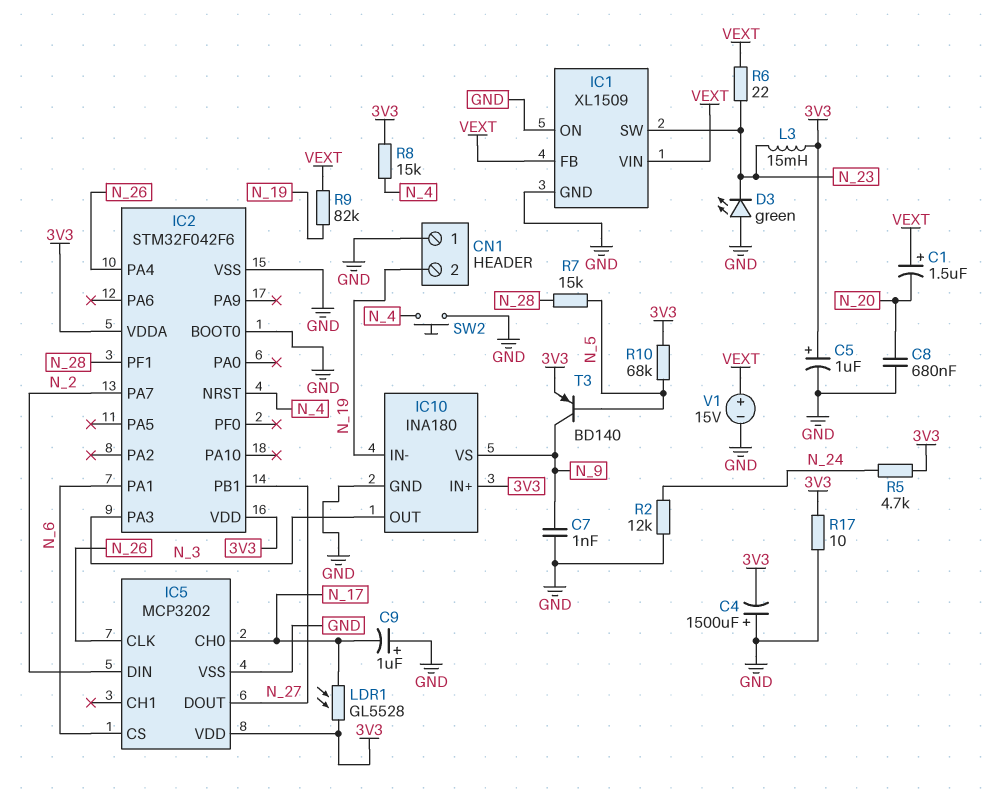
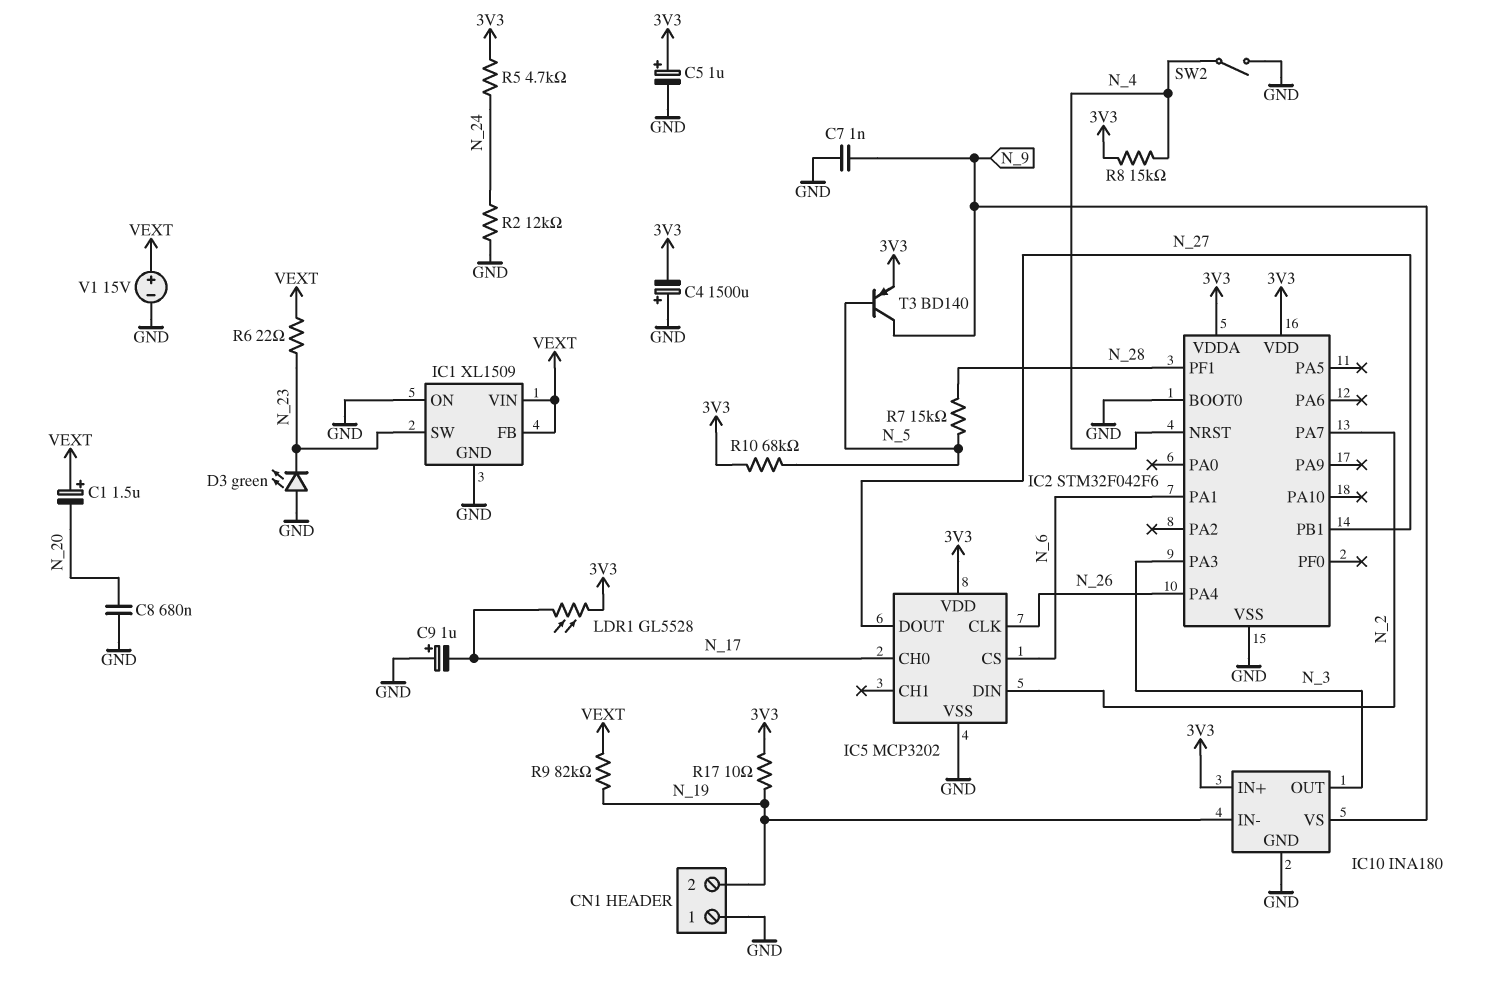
L3: 15mH (3V3, N_23) -> none
R17: 10 (3V3, GND) -> 10 (3V3, N_19)
SW2: button (GND, N_4) -> switch (GND, N_4)

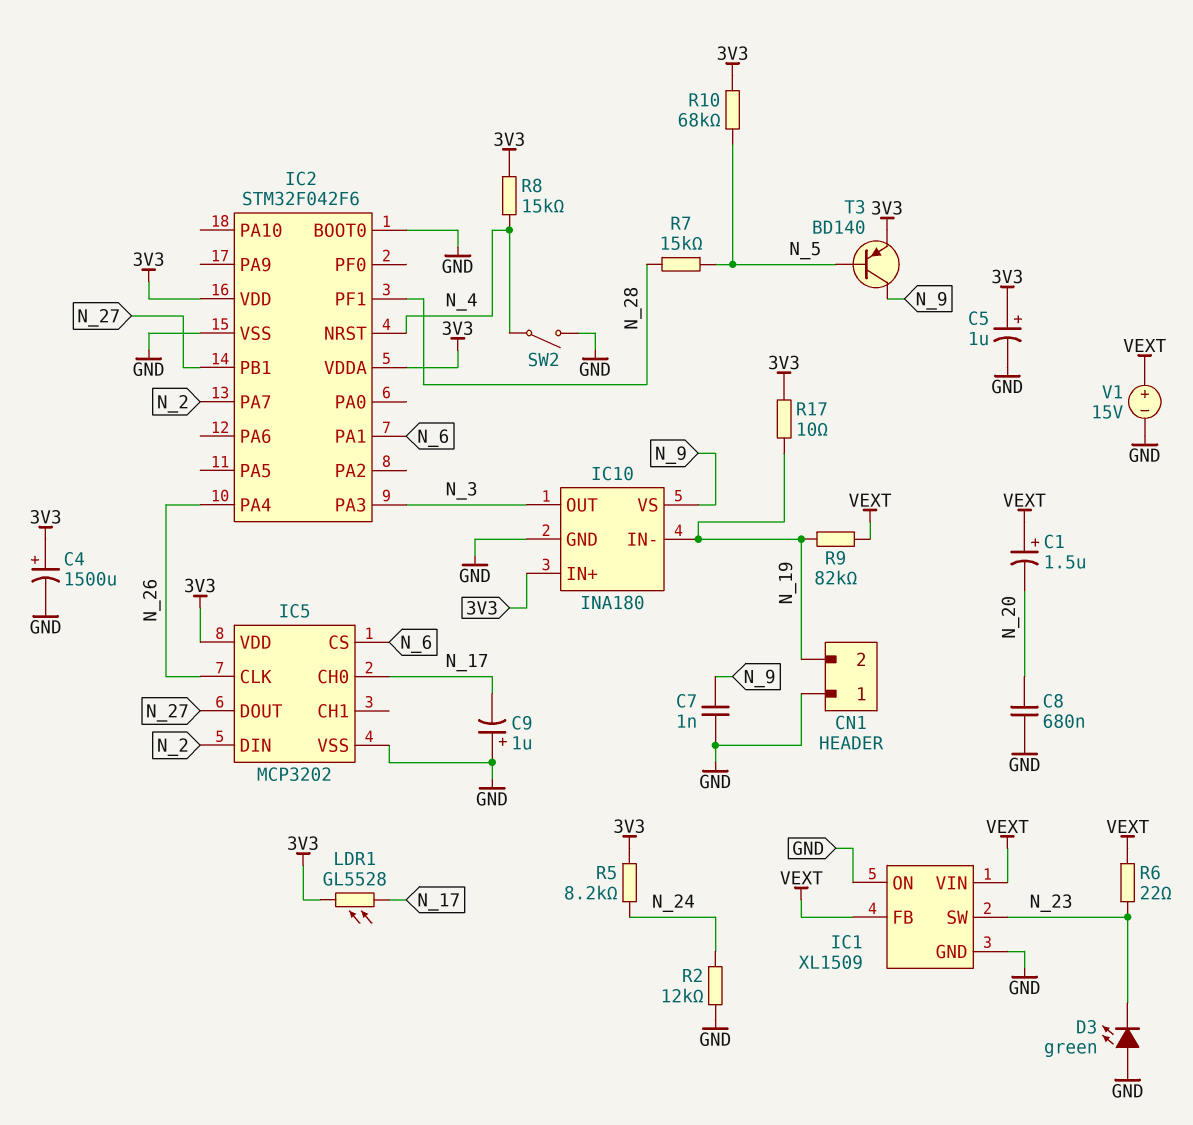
C4: 1500uF (plus GND, minus 3V3) -> 1500uF (plus 3V3, minus GND)
R5: 4.7k (3V3, N_24) -> 8.2k (3V3, N_24)

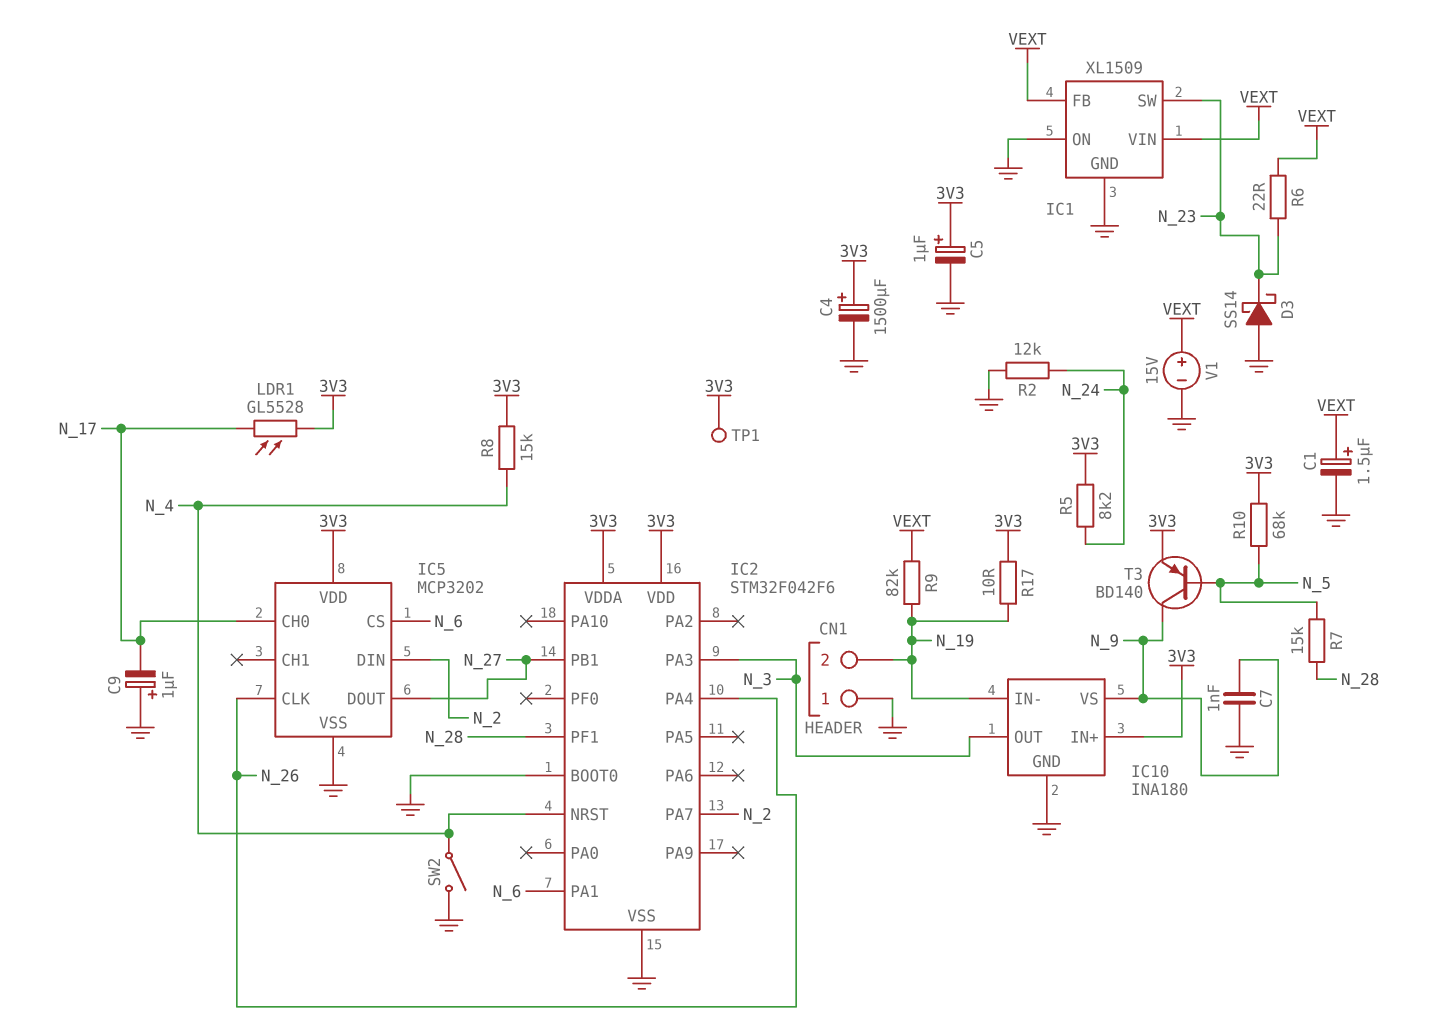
C1: 1.5uF (plus VEXT, minus N_20) -> 1.5uF (plus VEXT, minus GND)
C8: 680nF (GND, N_20) -> none
D3: LED green (A GND, K N_23) -> schottky SS14 (A GND, K N_23)
TP1: none -> test point (3V3)

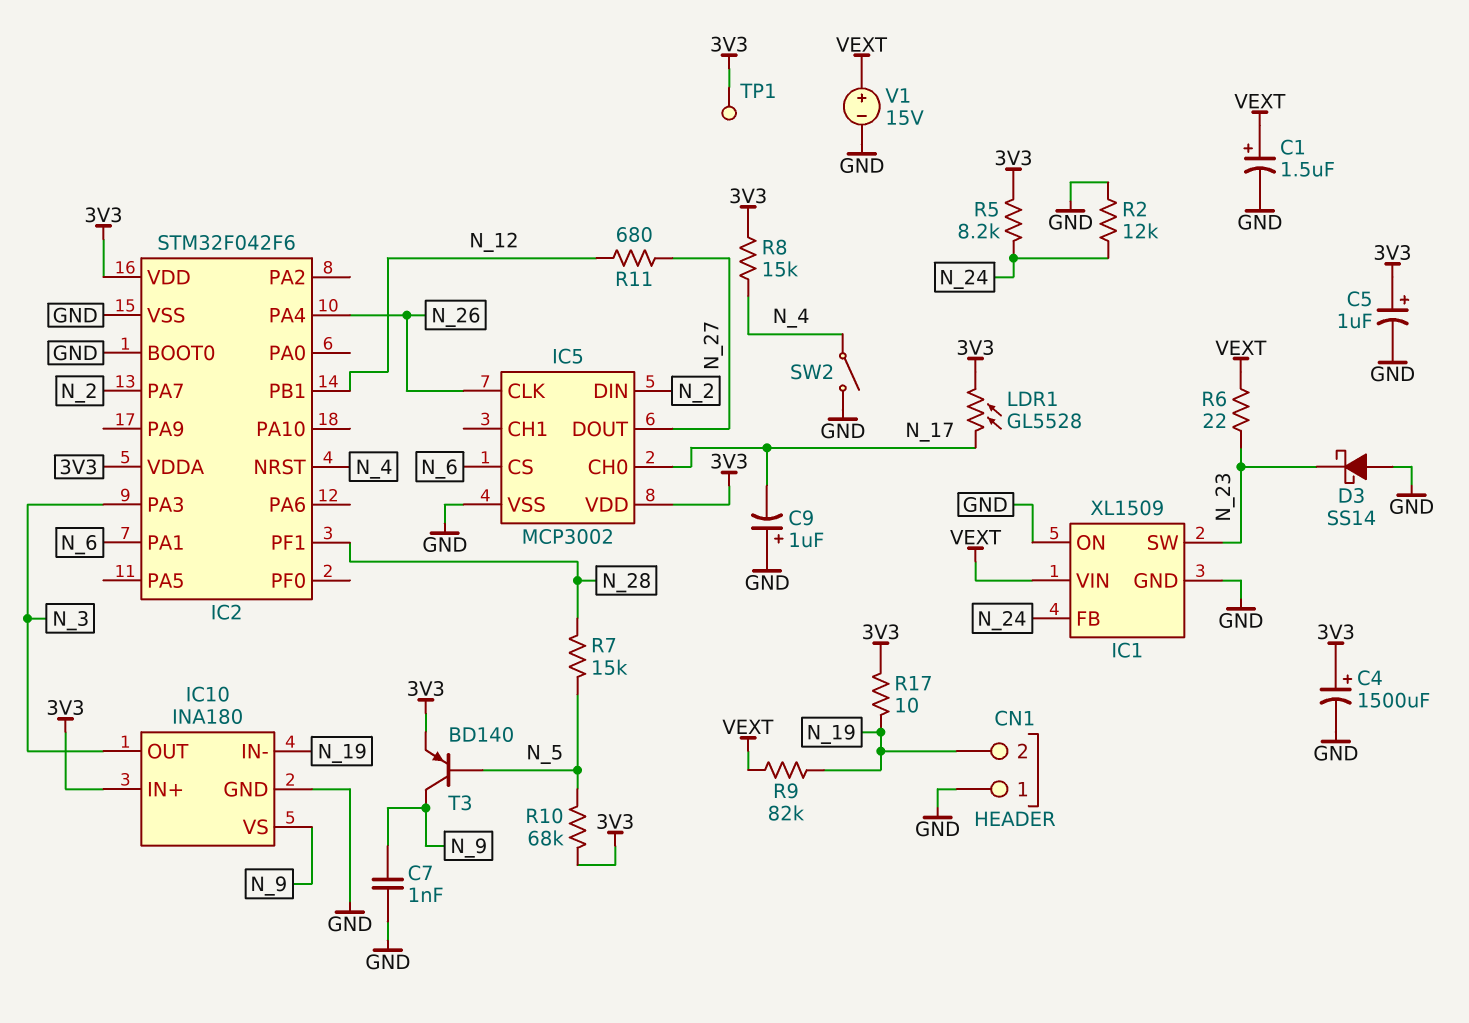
IC1 pin FB: VEXT -> N_24
IC2 pin PB1: N_27 -> N_12
IC5: MCP3202 -> MCP3002
R11: none -> 680 (N_12, N_27)

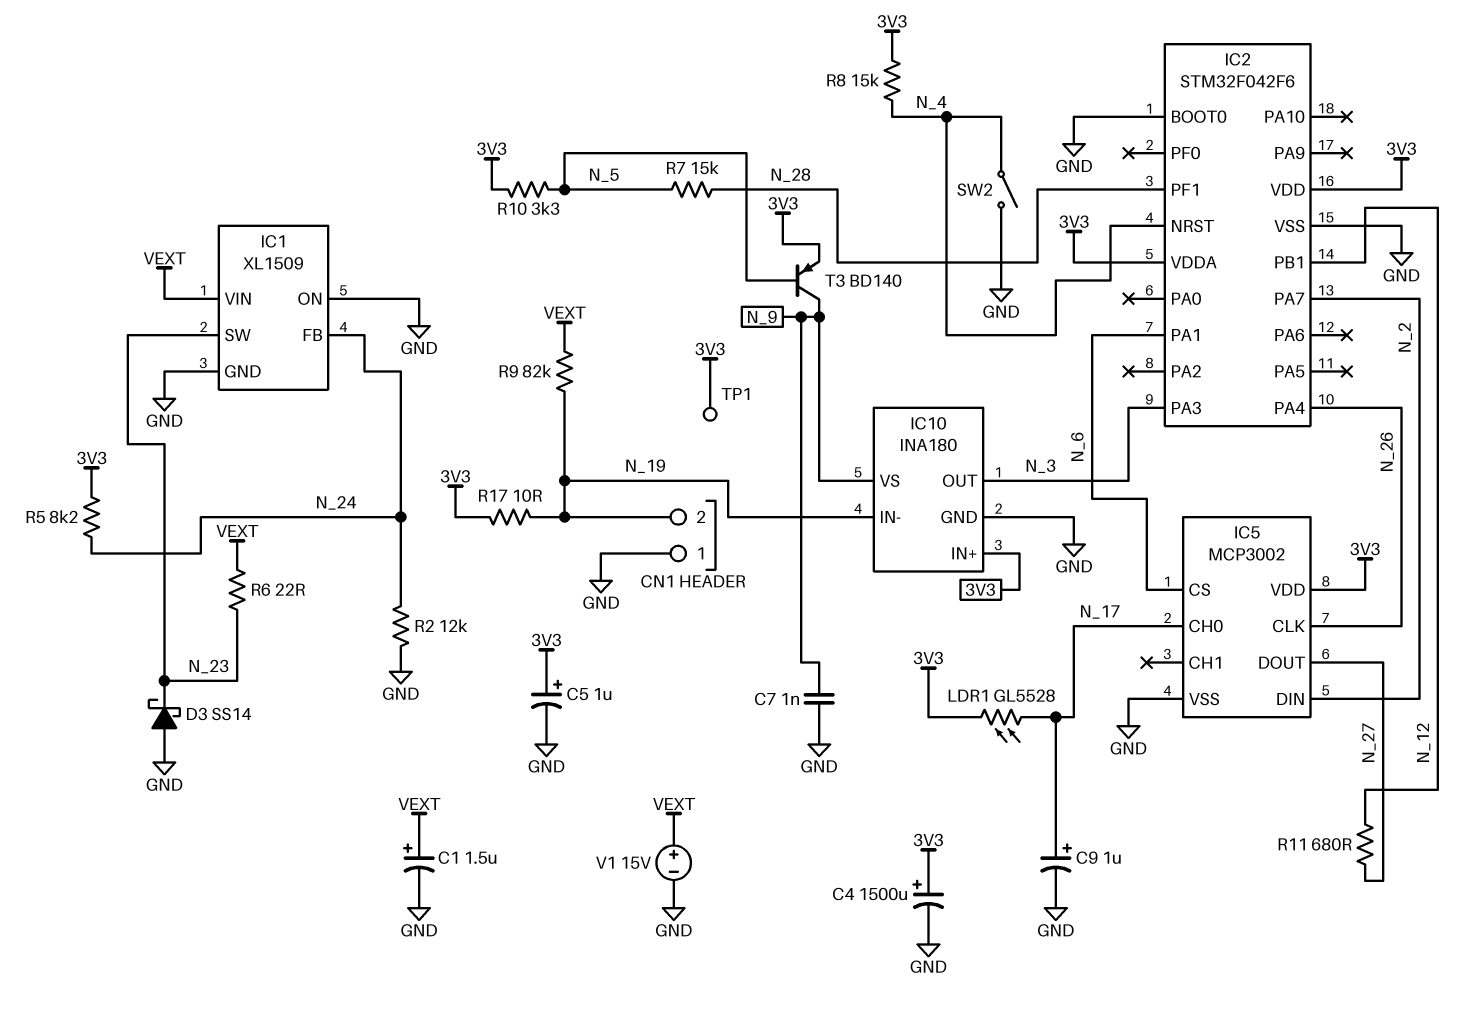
C9: 1uF (plus GND, minus N_17) -> 1uF (plus N_17, minus GND)
R10: 68k (3V3, N_5) -> 3.3k (3V3, N_5)

